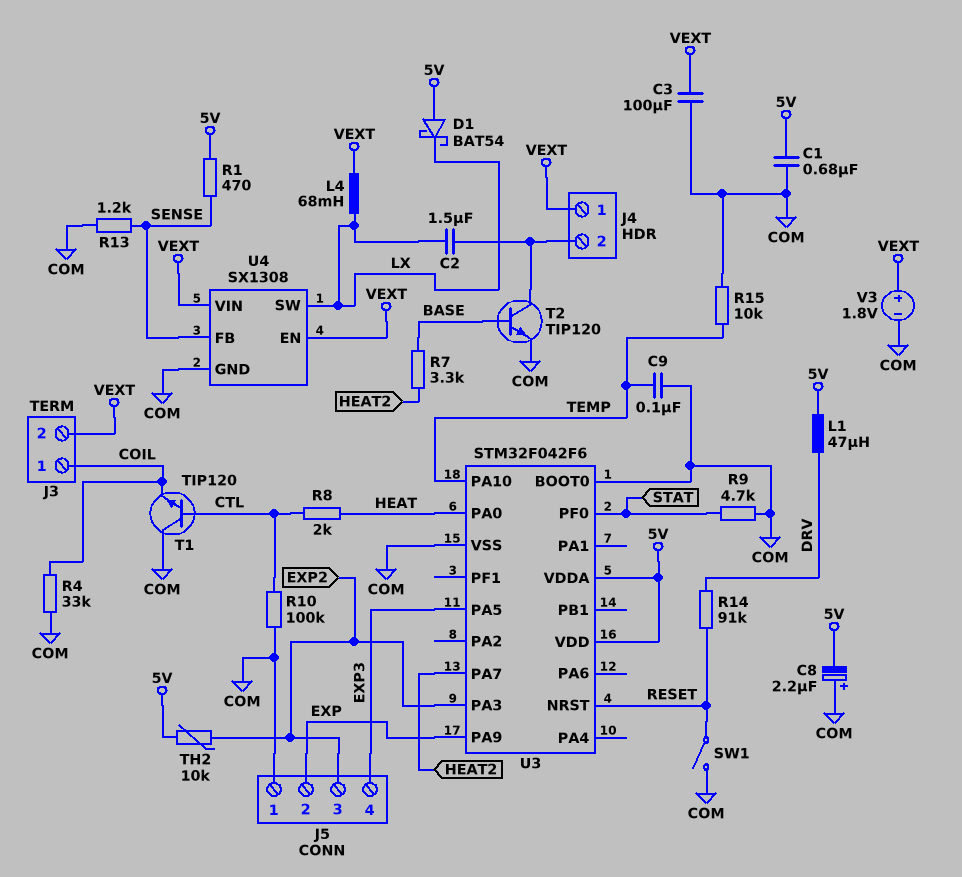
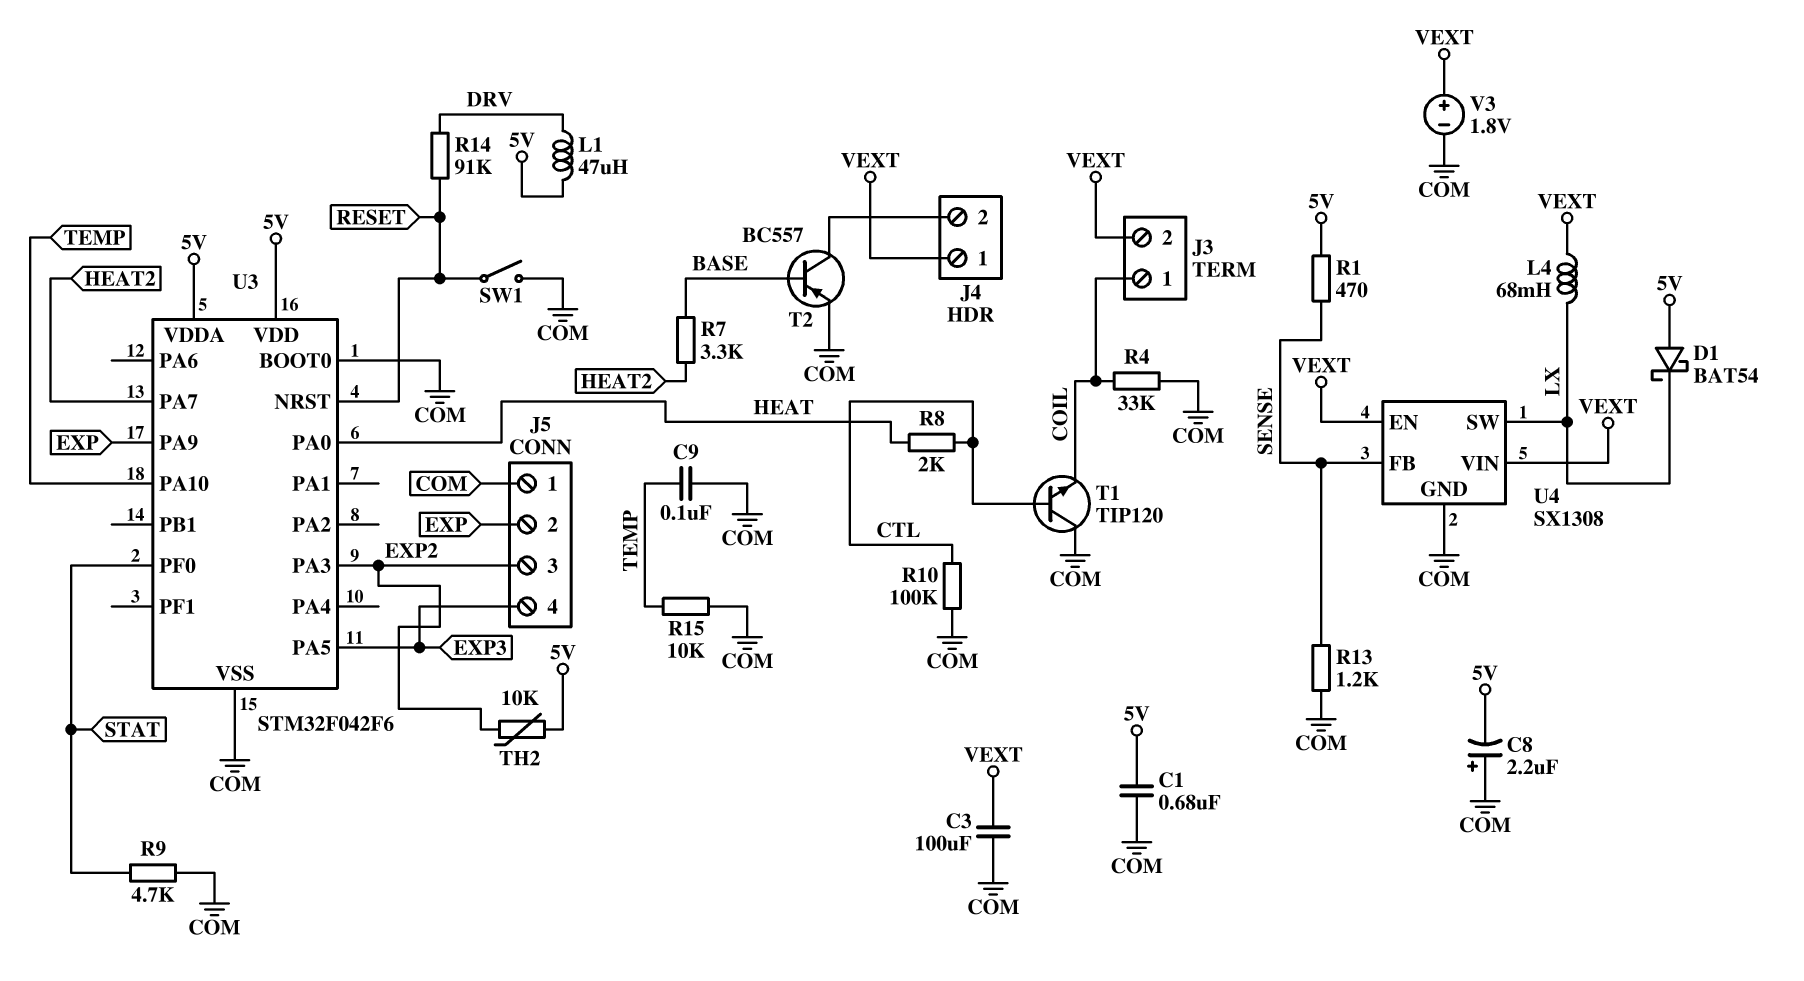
C2: 1.5uF (J4/2, LX) -> none
T2: NPN TIP120 (B BASE, C J4/2, E COM) -> PNP BC557 (B BASE, C J4/2, E COM)

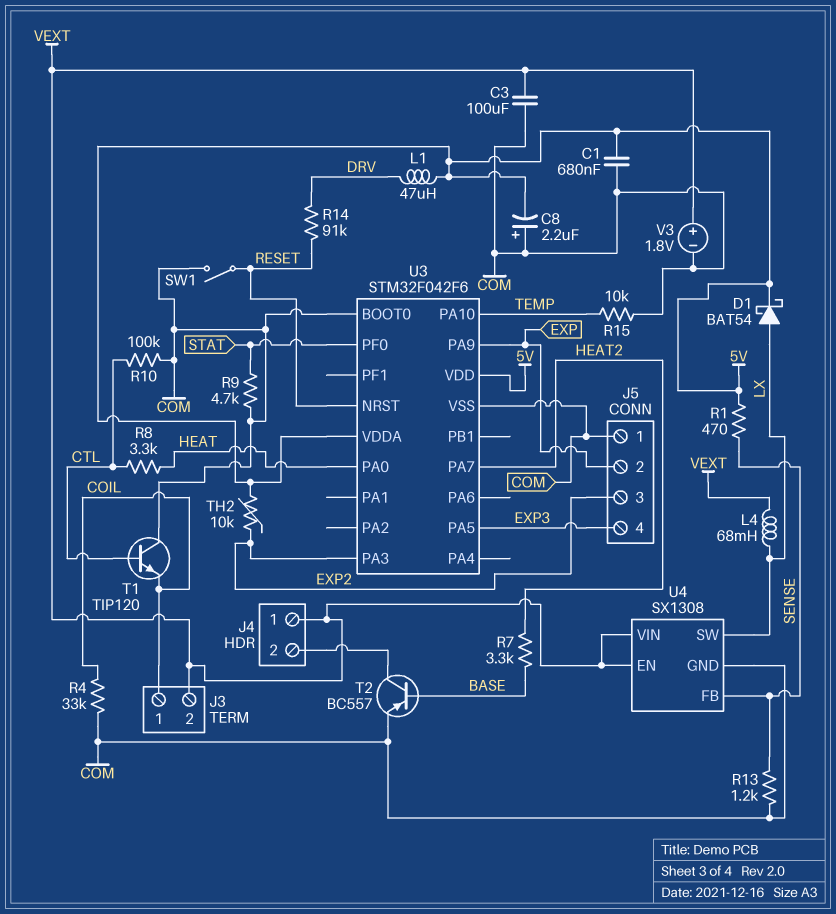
C9: 100nF (COM, TEMP) -> none
D1: schottky BAT54 (A 5V, K LX) -> schottky BAT54 (A LX, K 5V)
R8: 2k (CTL, HEAT) -> 3.3k (CTL, HEAT)

